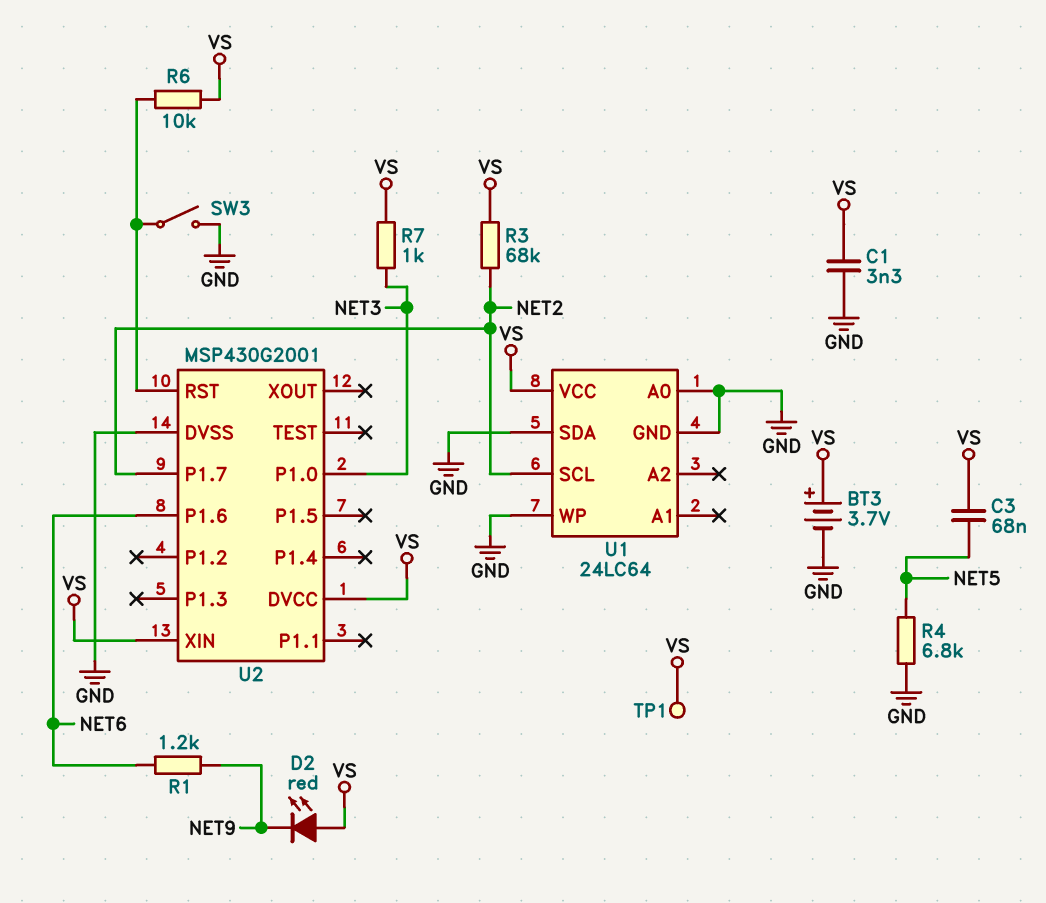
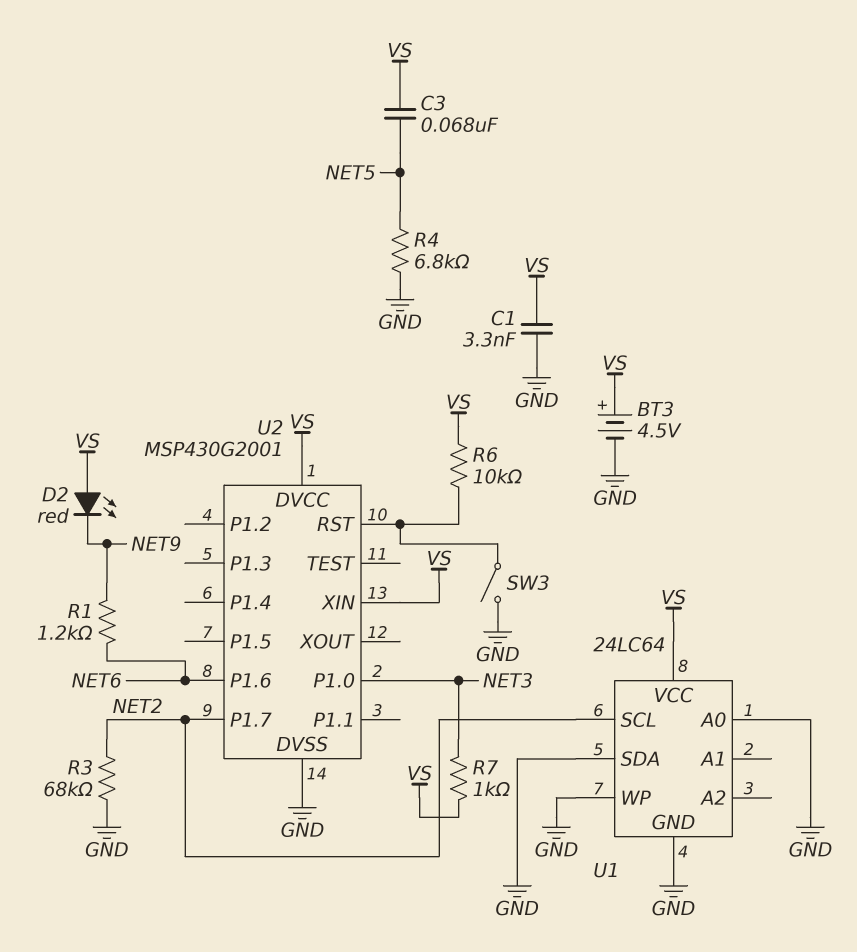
BT3: 3.7V (plus VS, minus GND) -> 4.5V (plus VS, minus GND)
R3: 68k (NET2, VS) -> 68k (GND, NET2)
TP1: test point (VS) -> none

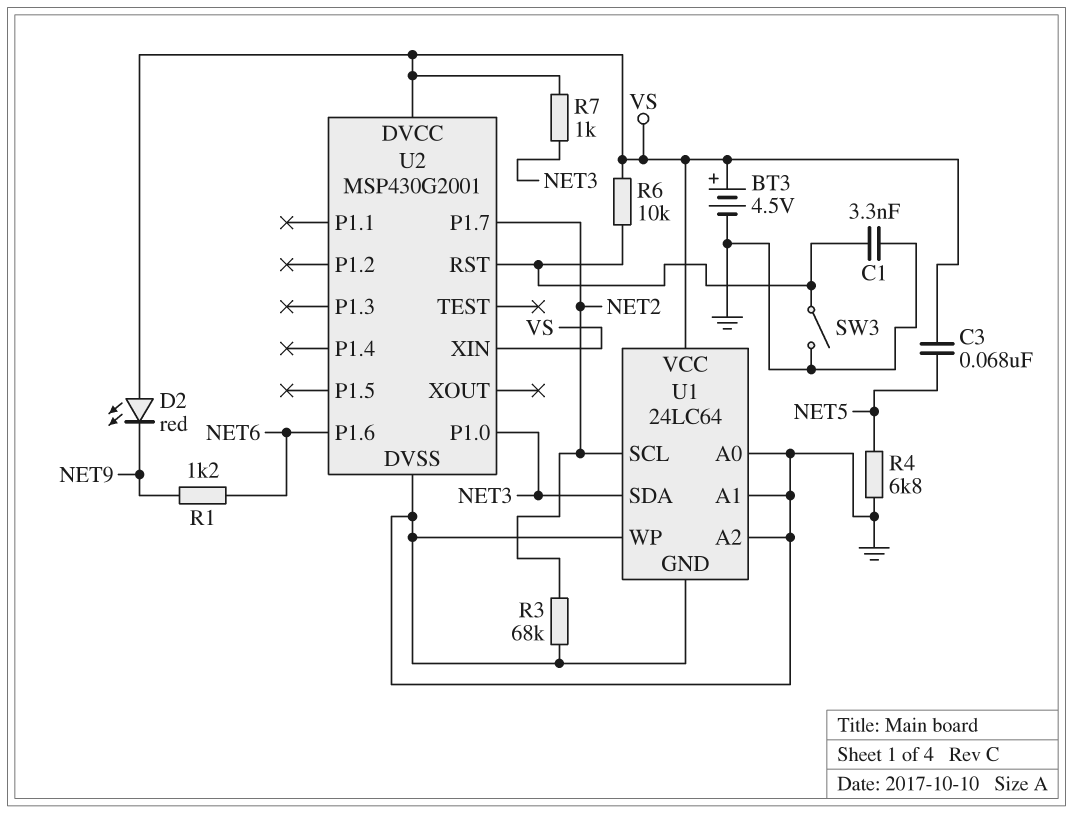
C1: 3.3nF (GND, VS) -> 3.3nF (GND, U2/RST)
U1 pin A1: none -> GND
U1 pin A2: none -> GND
U1 pin SDA: GND -> NET3

